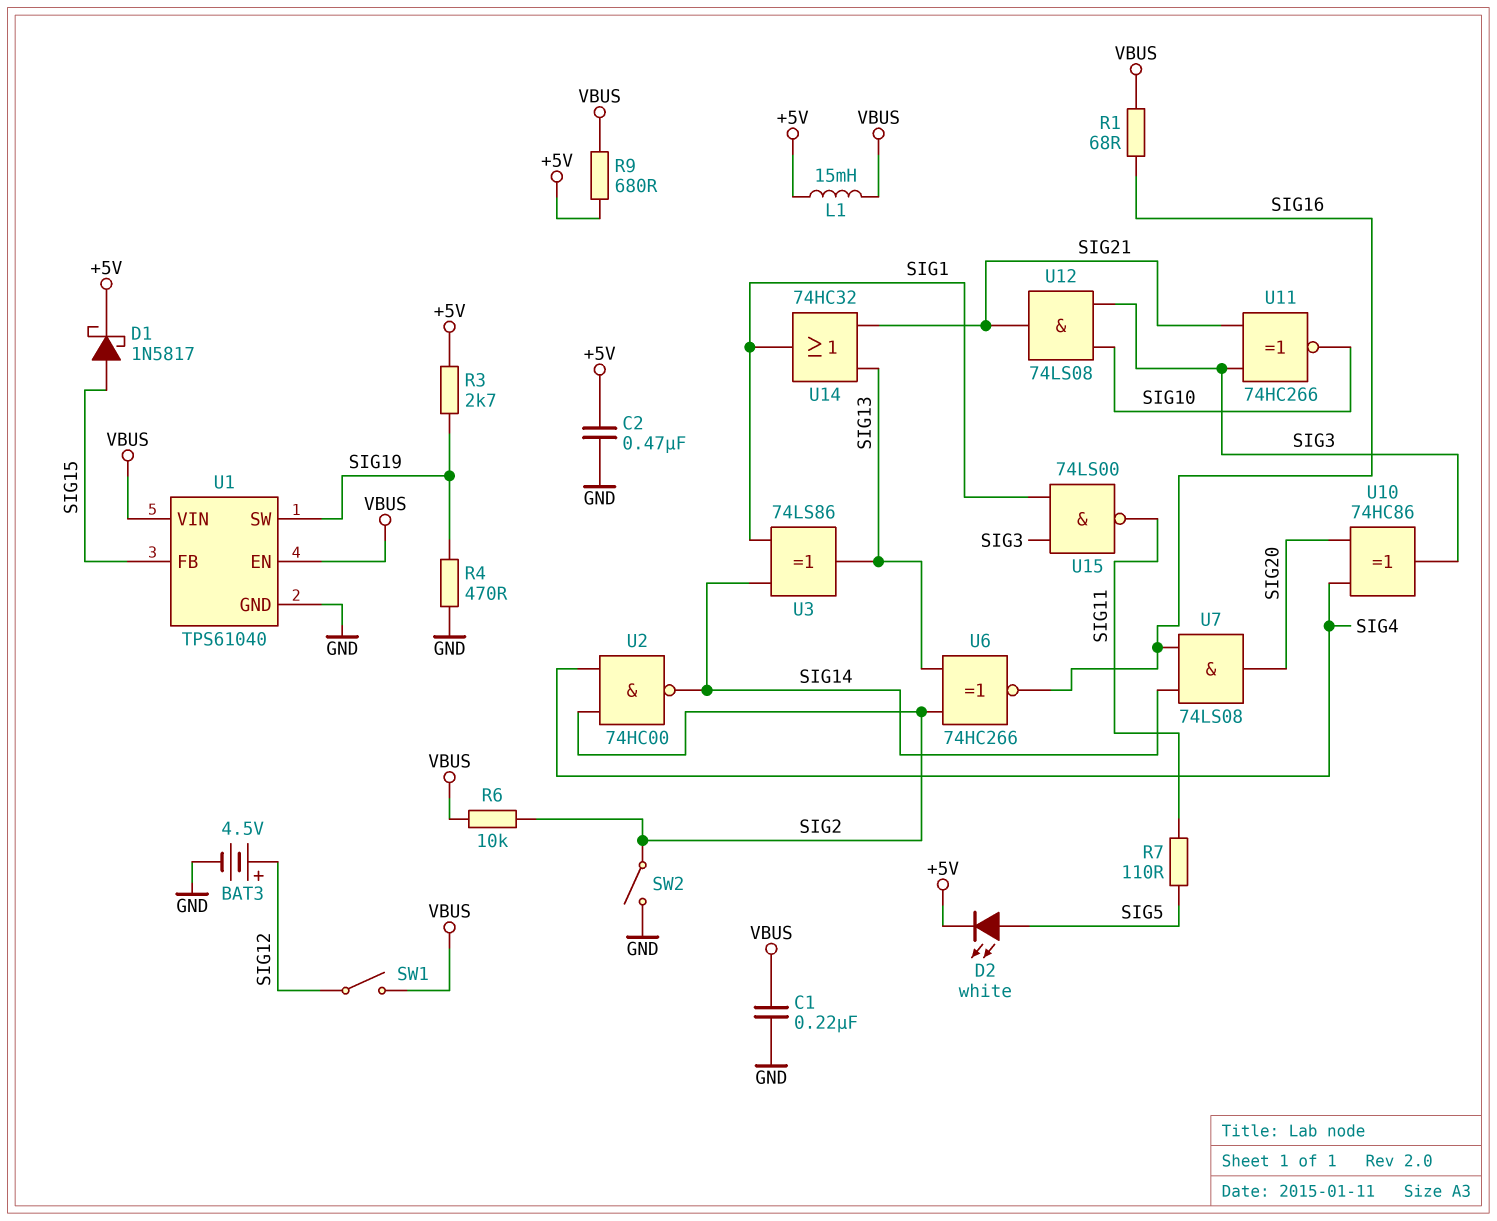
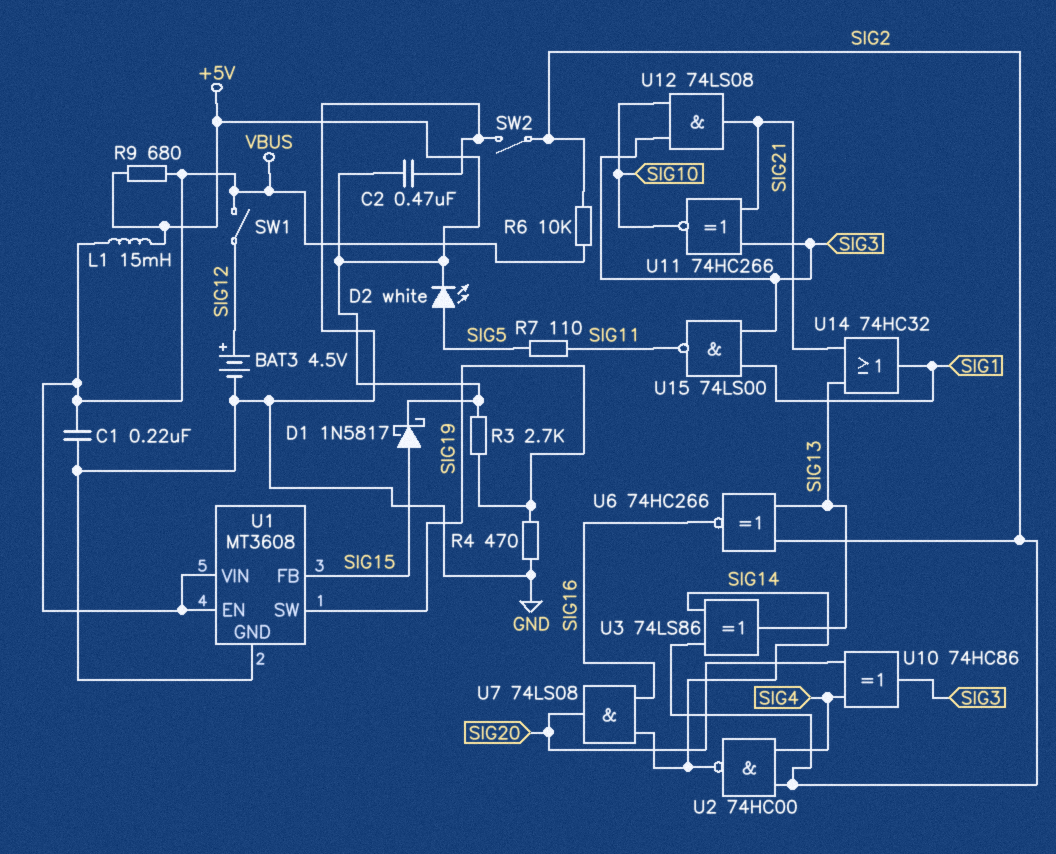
R1: 68 (SIG16, VBUS) -> none
U1: TPS61040 -> MT3608
U3: XOR 74LS86 (in SIG1, in SIG14, out SIG13) -> XOR 74LS86 (in SIG2, in SIG14, out SIG13)

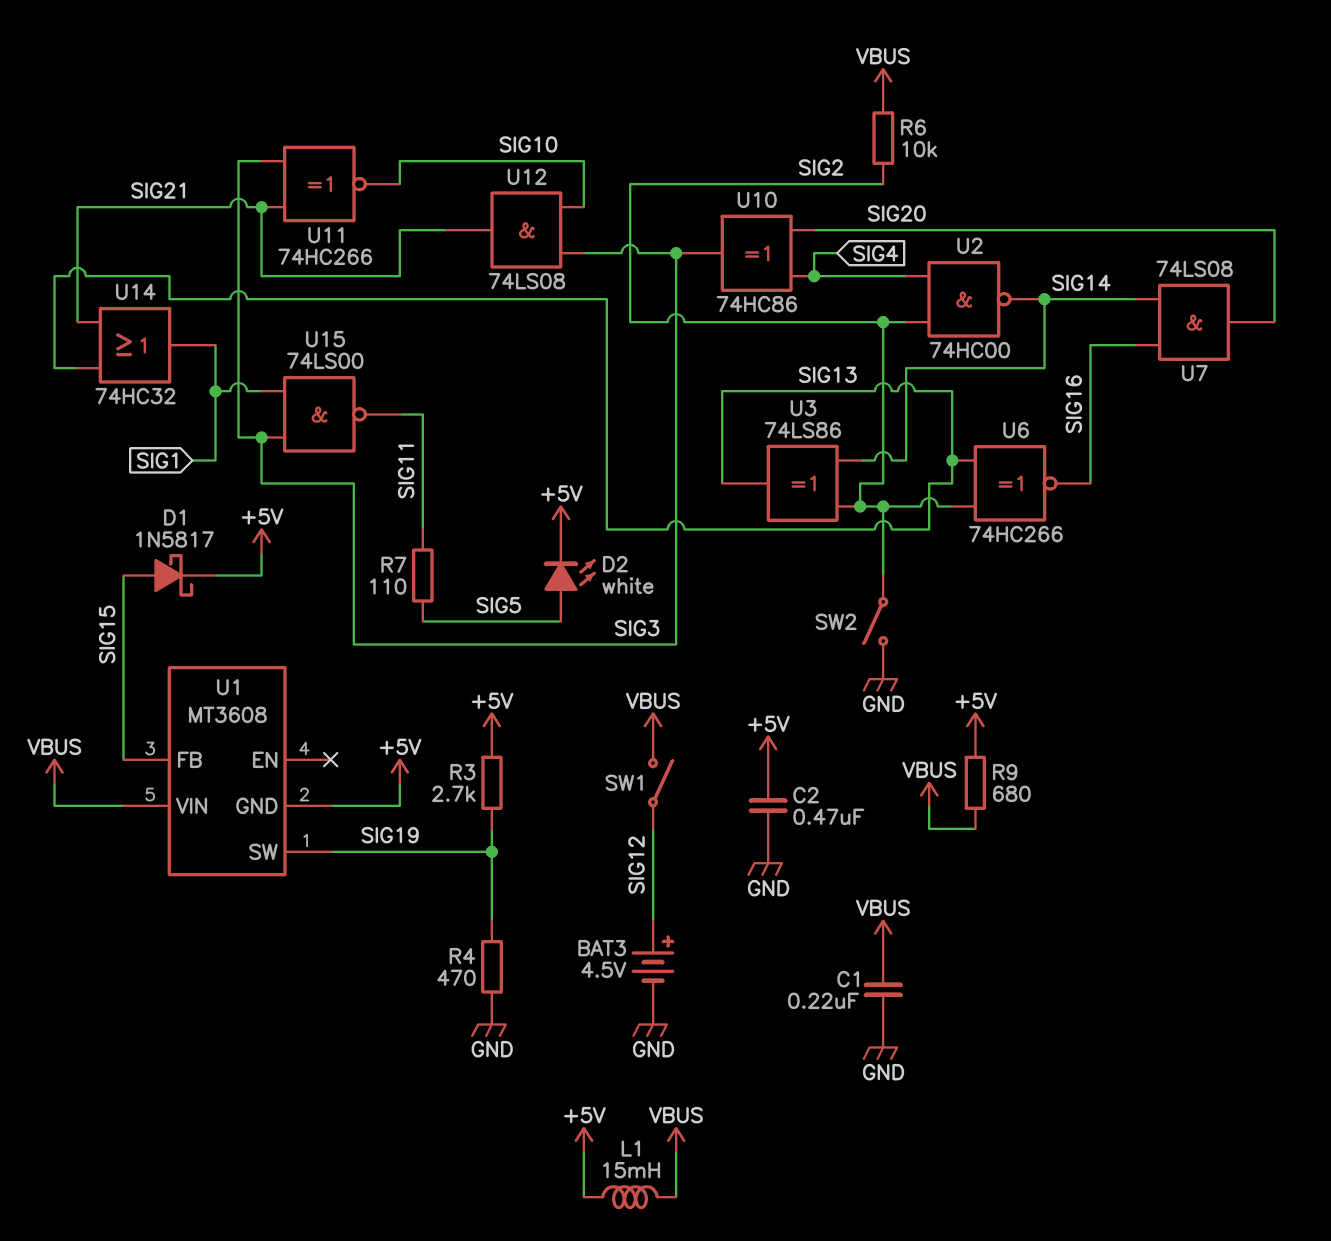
U1 pin EN: VBUS -> none
U1 pin GND: GND -> +5V

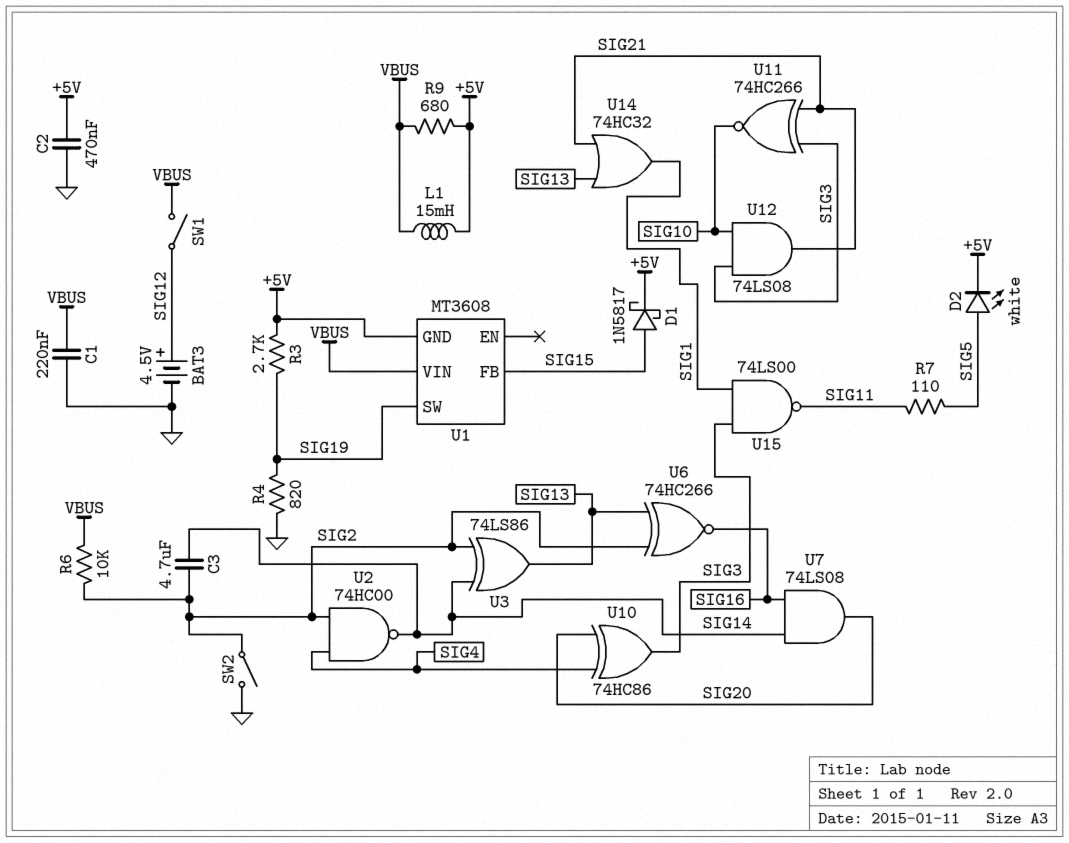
C3: none -> 4.7uF (SIG2, SIG14)
R4: 470 (GND, SIG19) -> 820 (GND, SIG19)

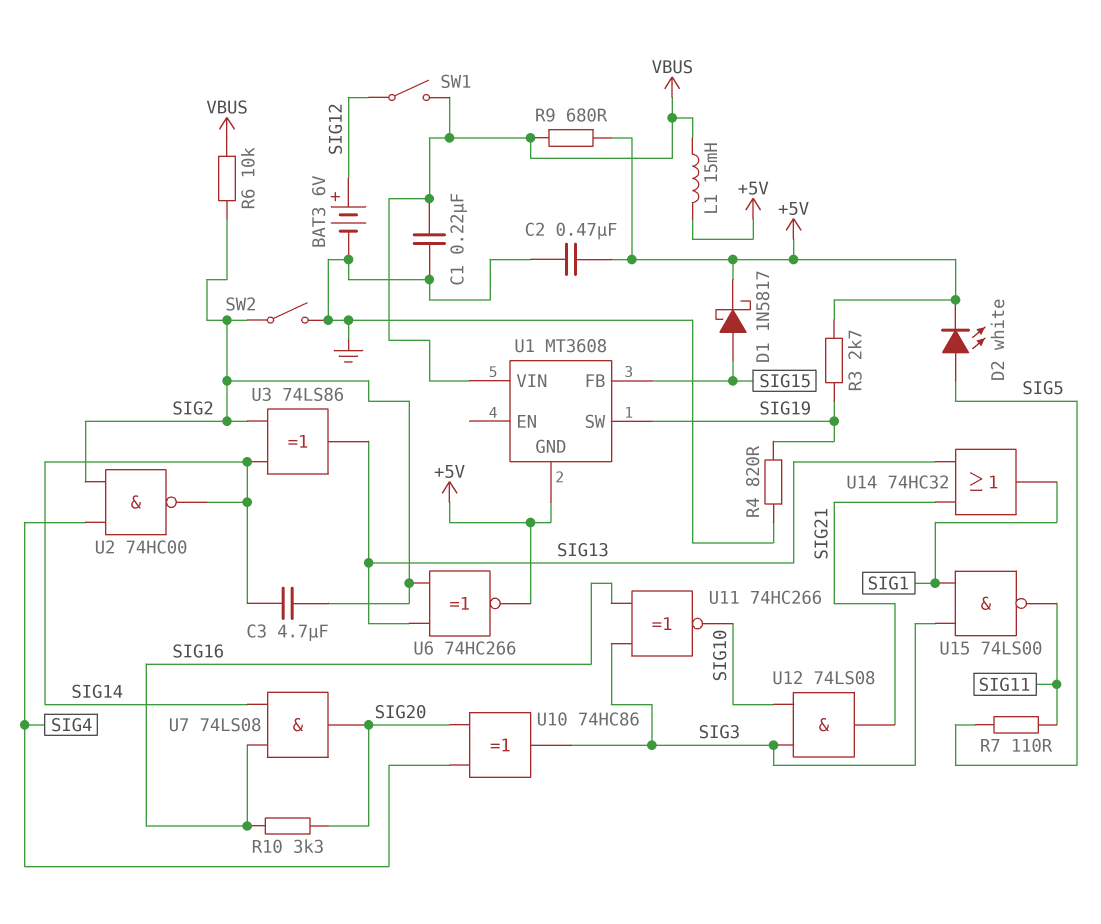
BAT3: 4.5V (plus SIG12, minus GND) -> 6V (plus SIG12, minus GND)
R10: none -> 3.3k (SIG16, SIG20)
U6: XNOR 74HC266 (in SIG2, in SIG13, out SIG16) -> XNOR 74HC266 (in SIG2, in SIG13, out +5V)
U11: XNOR 74HC266 (in SIG3, in SIG21, out SIG10) -> XNOR 74HC266 (in SIG3, in SIG16, out SIG10)

